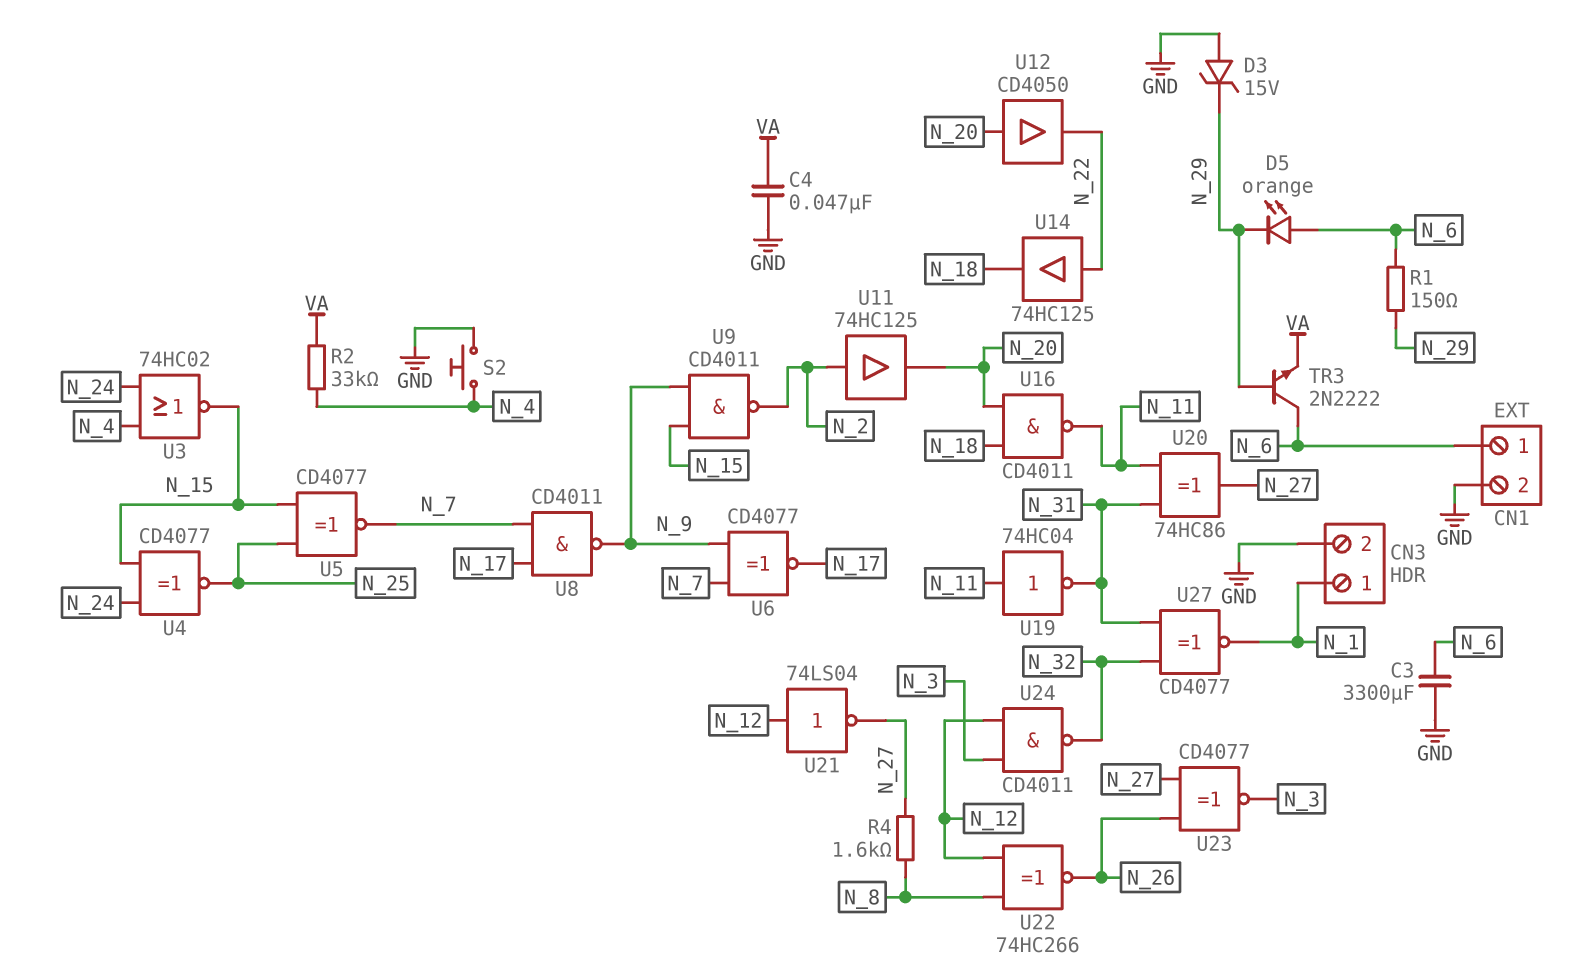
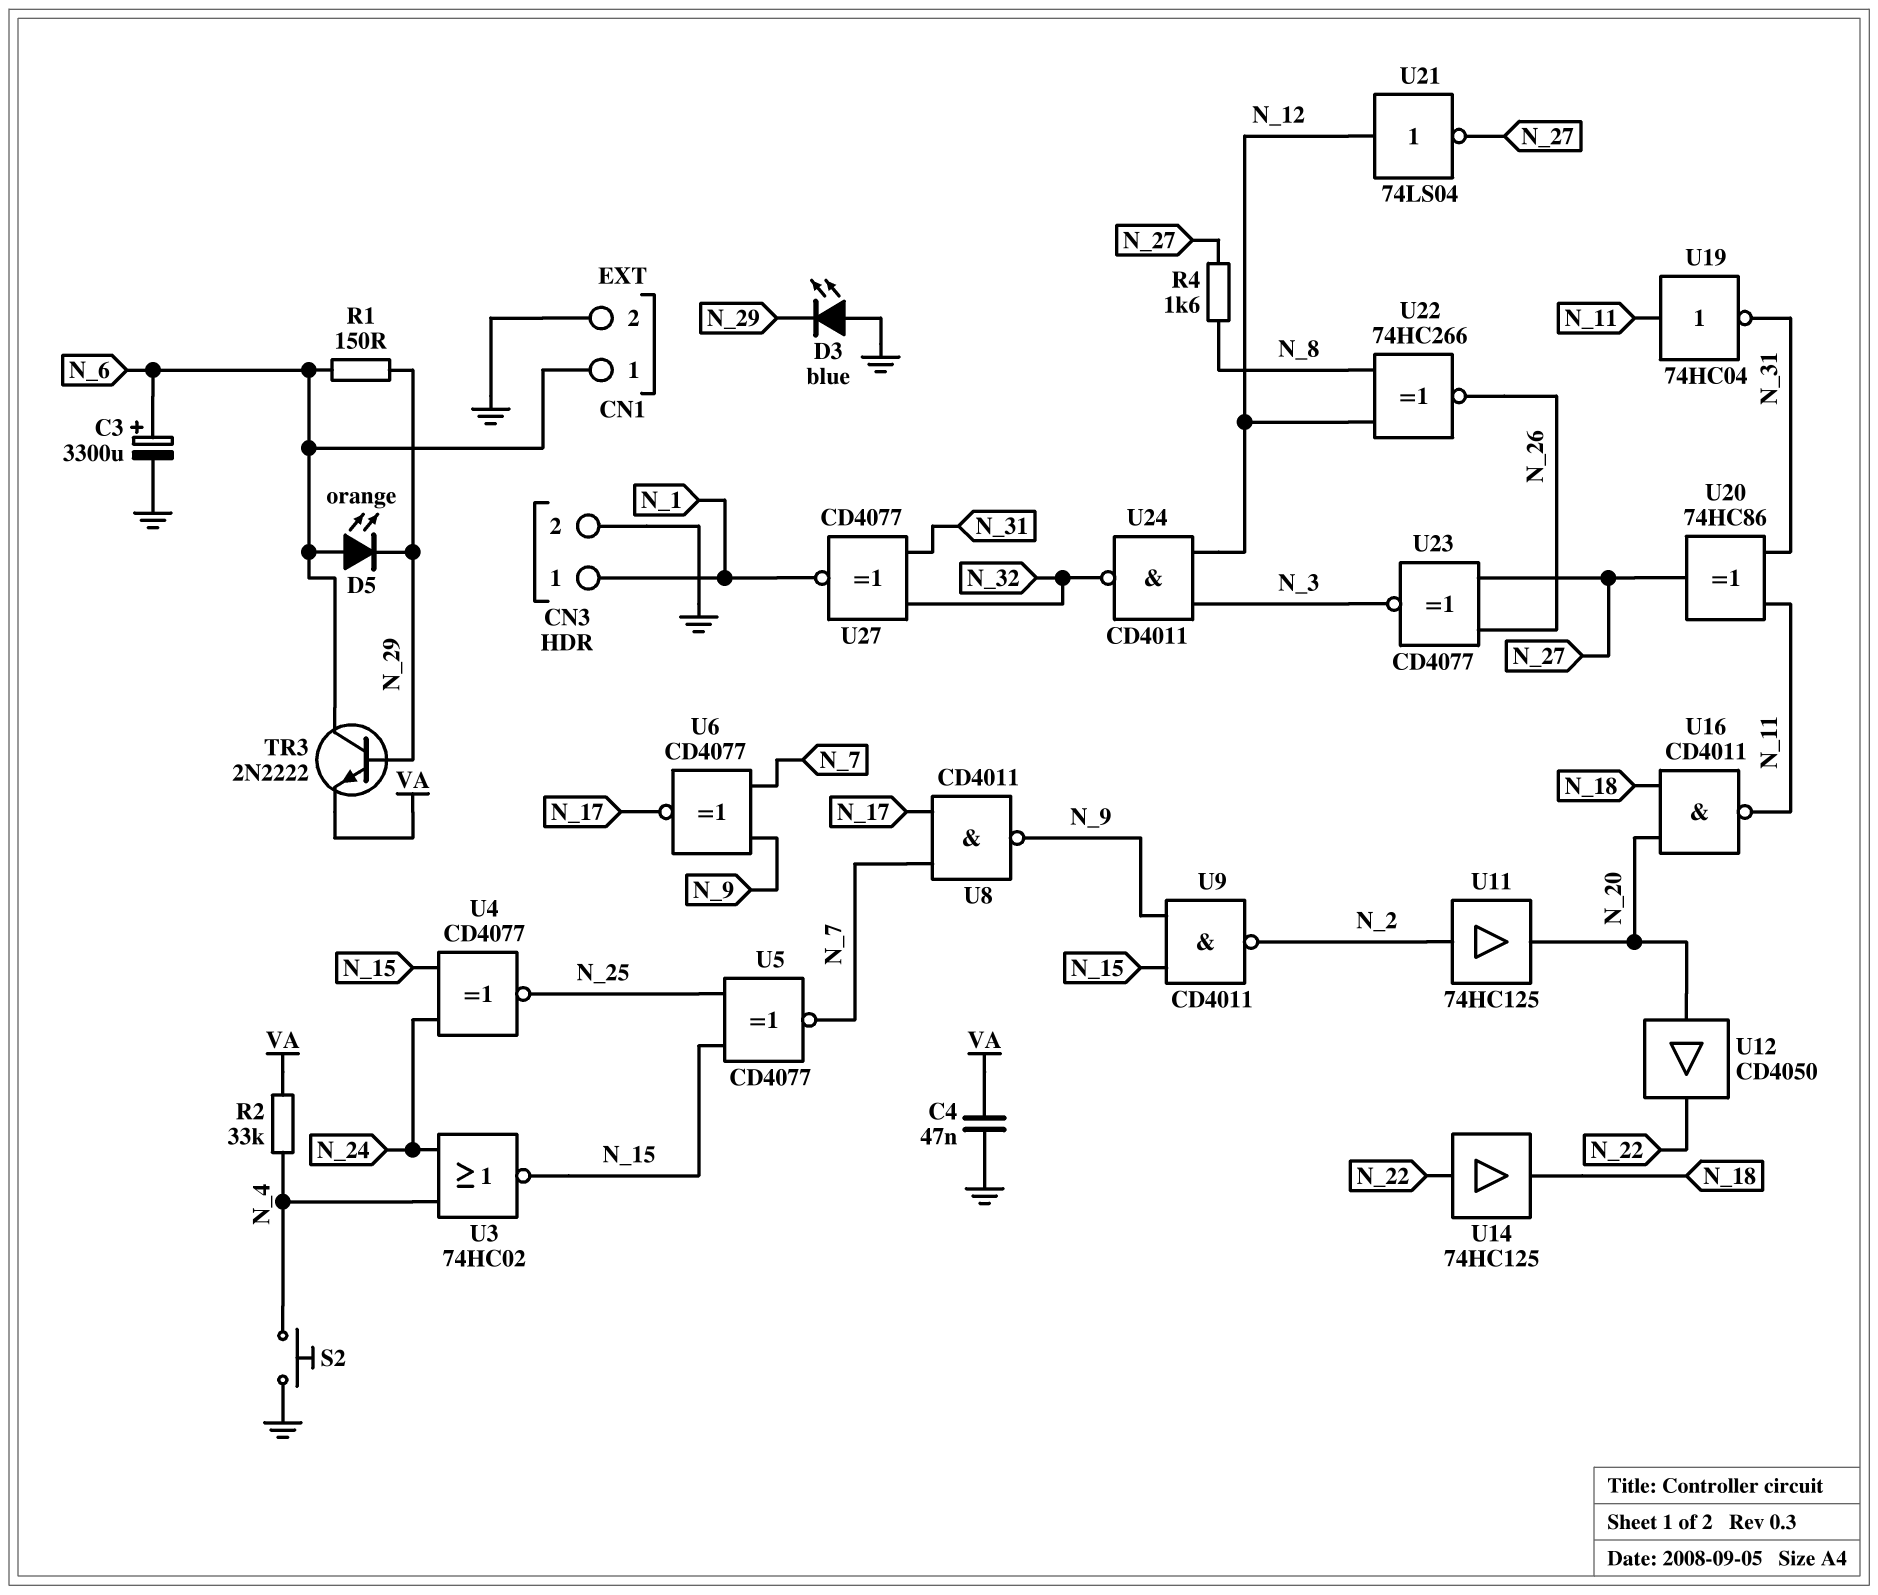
C3: 3300uF (GND, N_6) -> 3300uF (plus N_6, minus GND)
D3: zener 15V (A GND, K N_29) -> LED blue (A GND, K N_29)

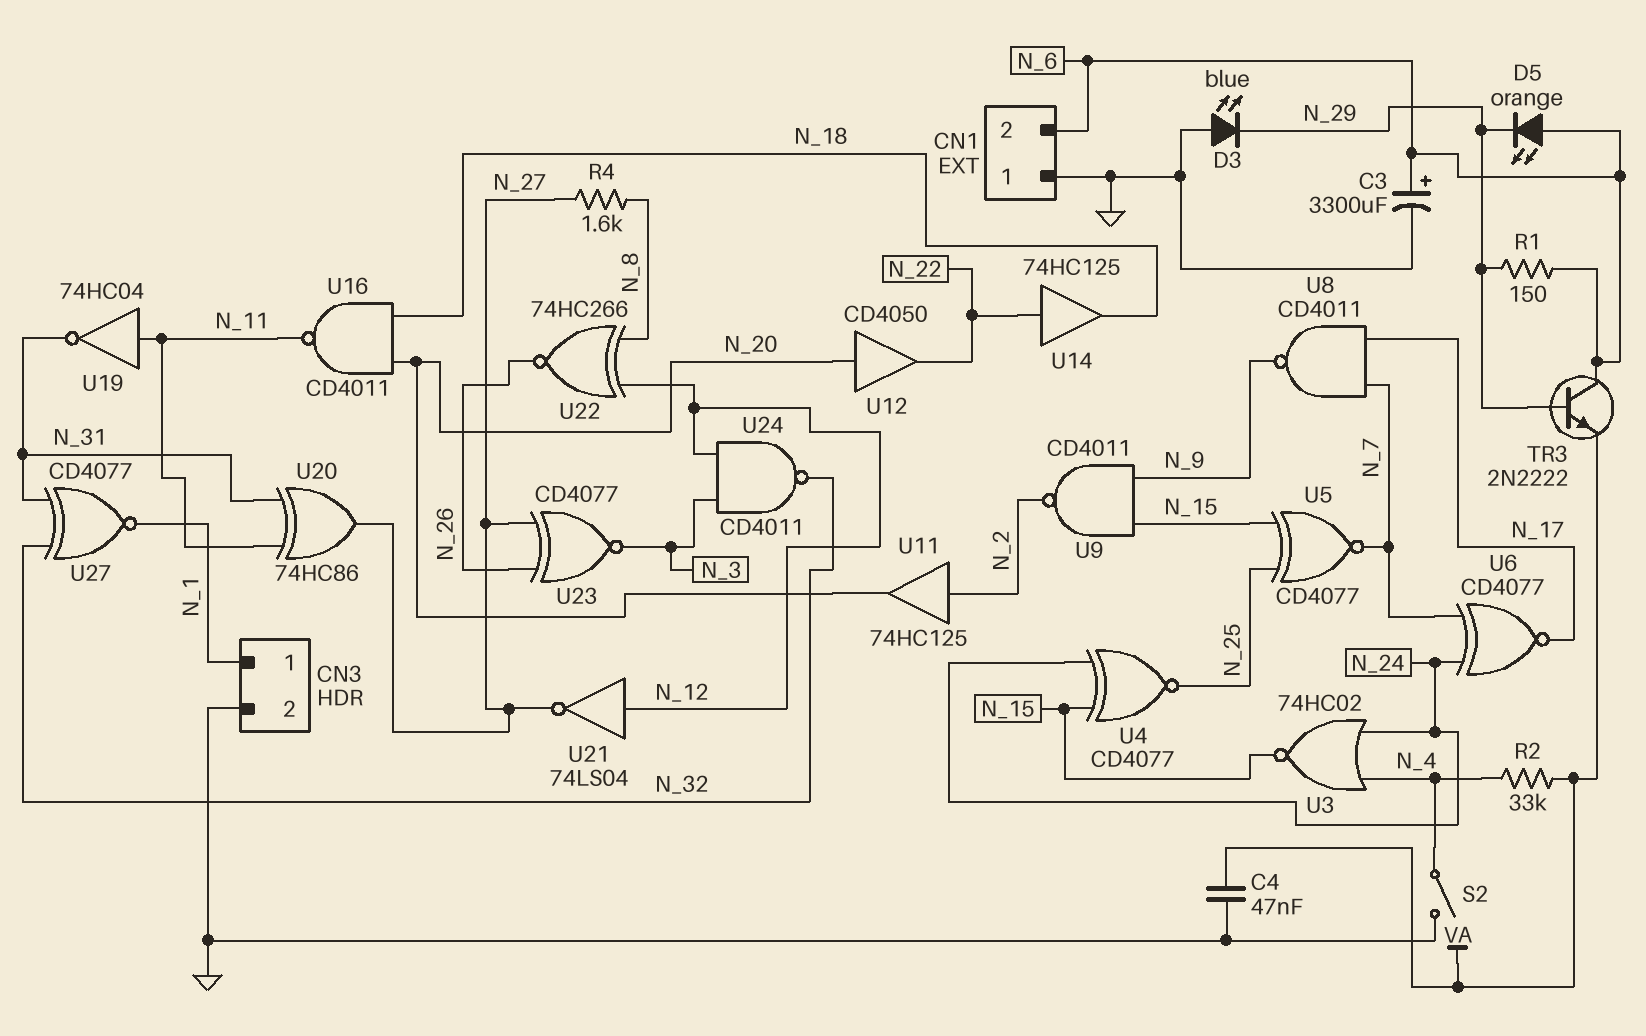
CN1 pin 1: N_6 -> GND
CN1 pin 2: GND -> N_6
S2: button (GND, N_4) -> switch (GND, N_4)
U6: XNOR CD4077 (in N_7, in N_9, out N_17) -> XNOR CD4077 (in N_7, in N_24, out N_17)

